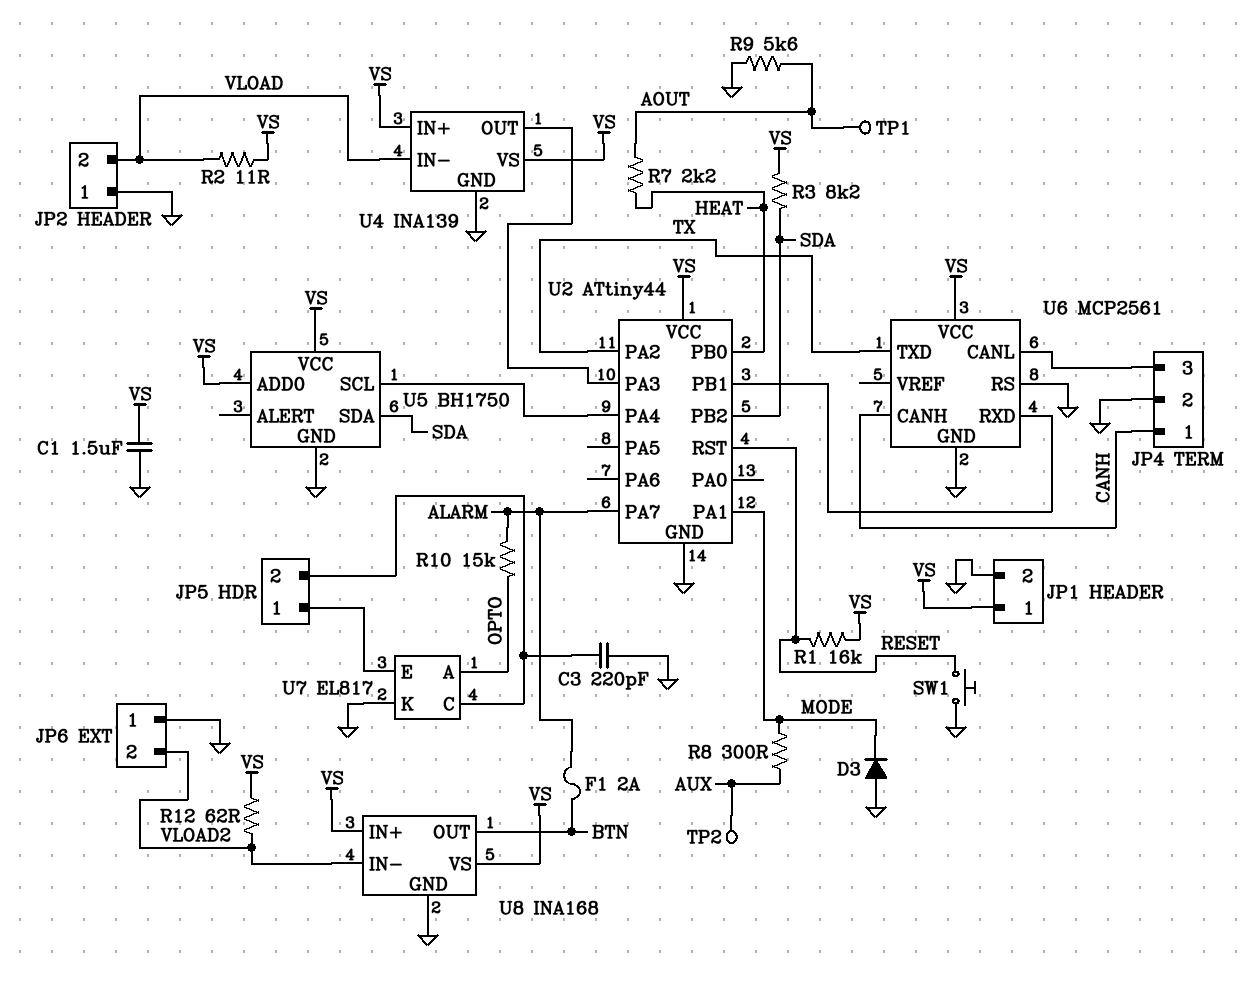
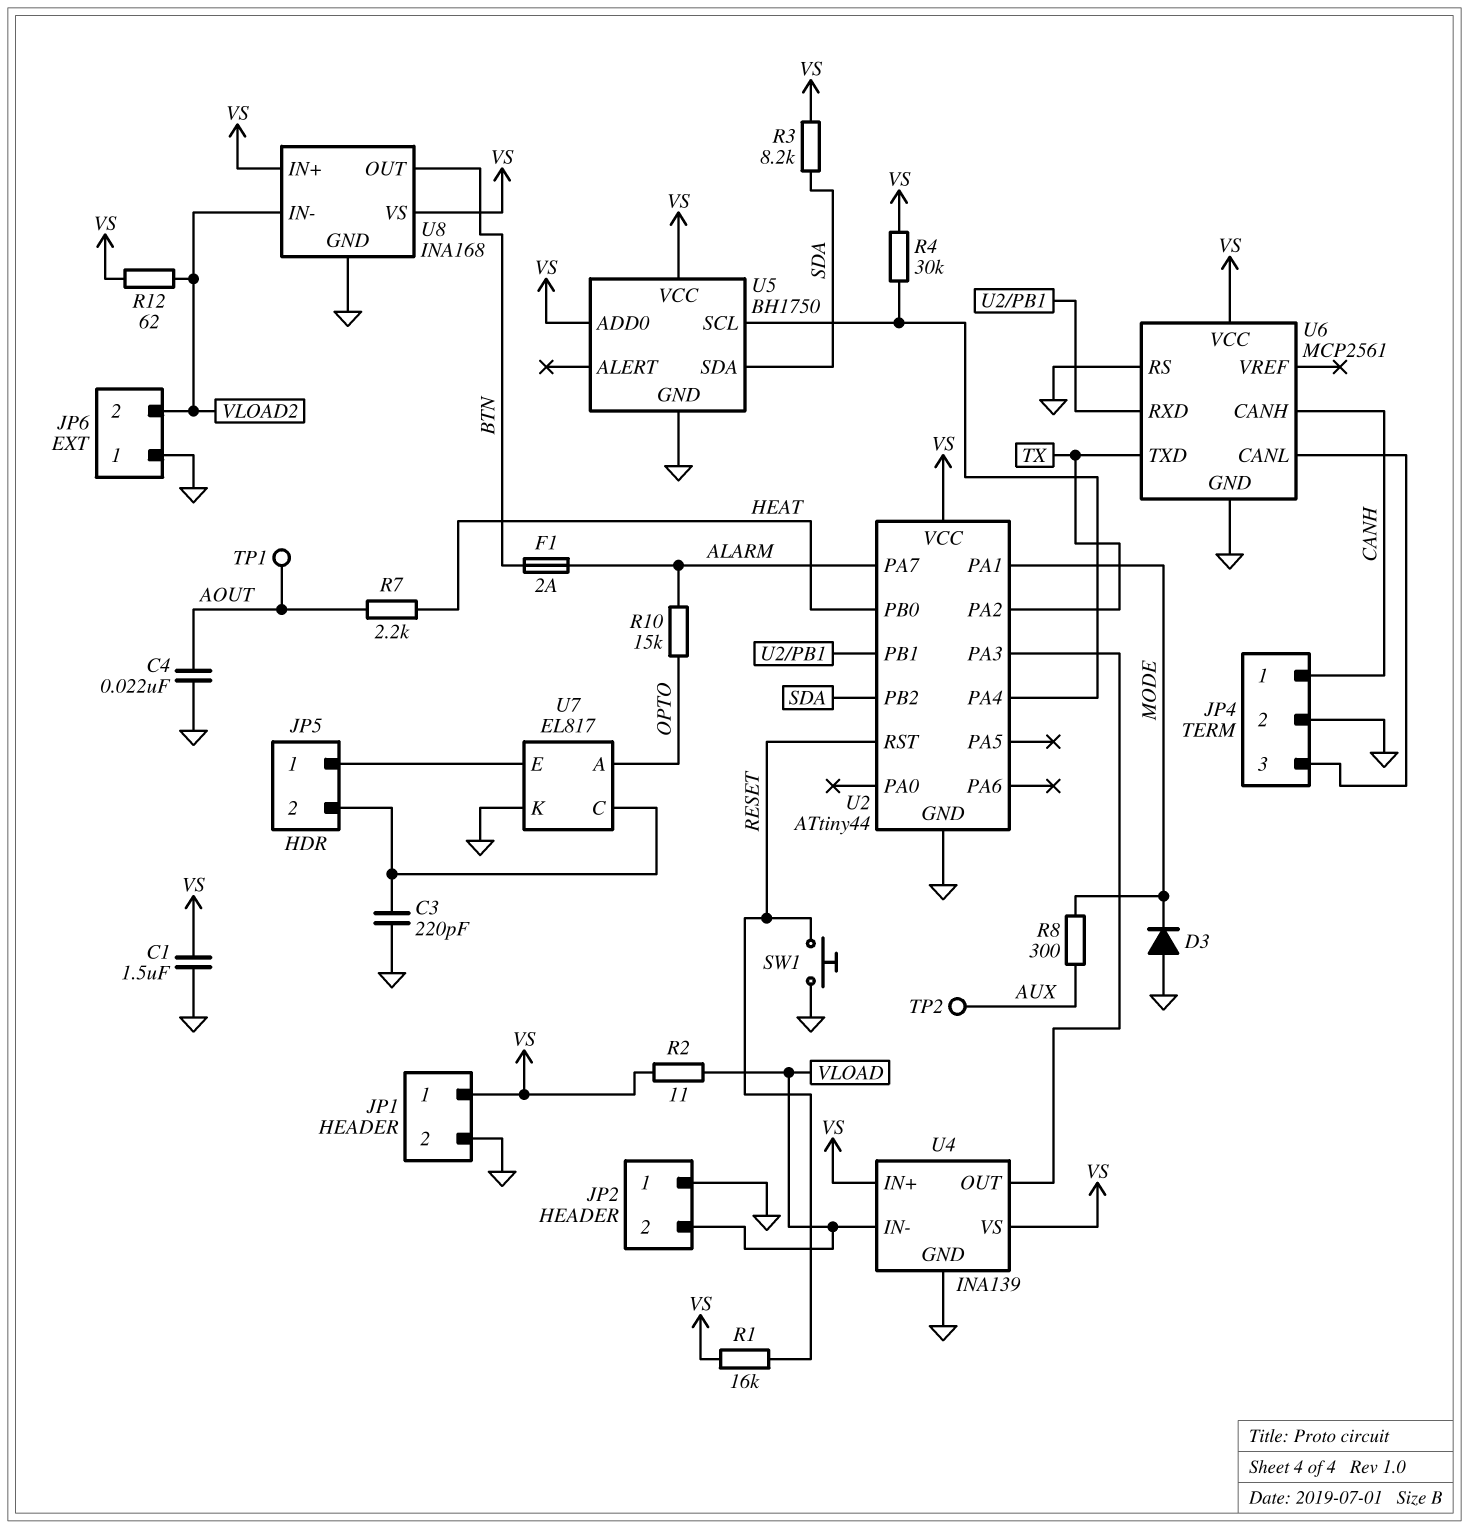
C4: none -> 22nF (AOUT, GND)
R4: none -> 30k (U2/PA4, VS)
R9: 5.6k (AOUT, GND) -> none

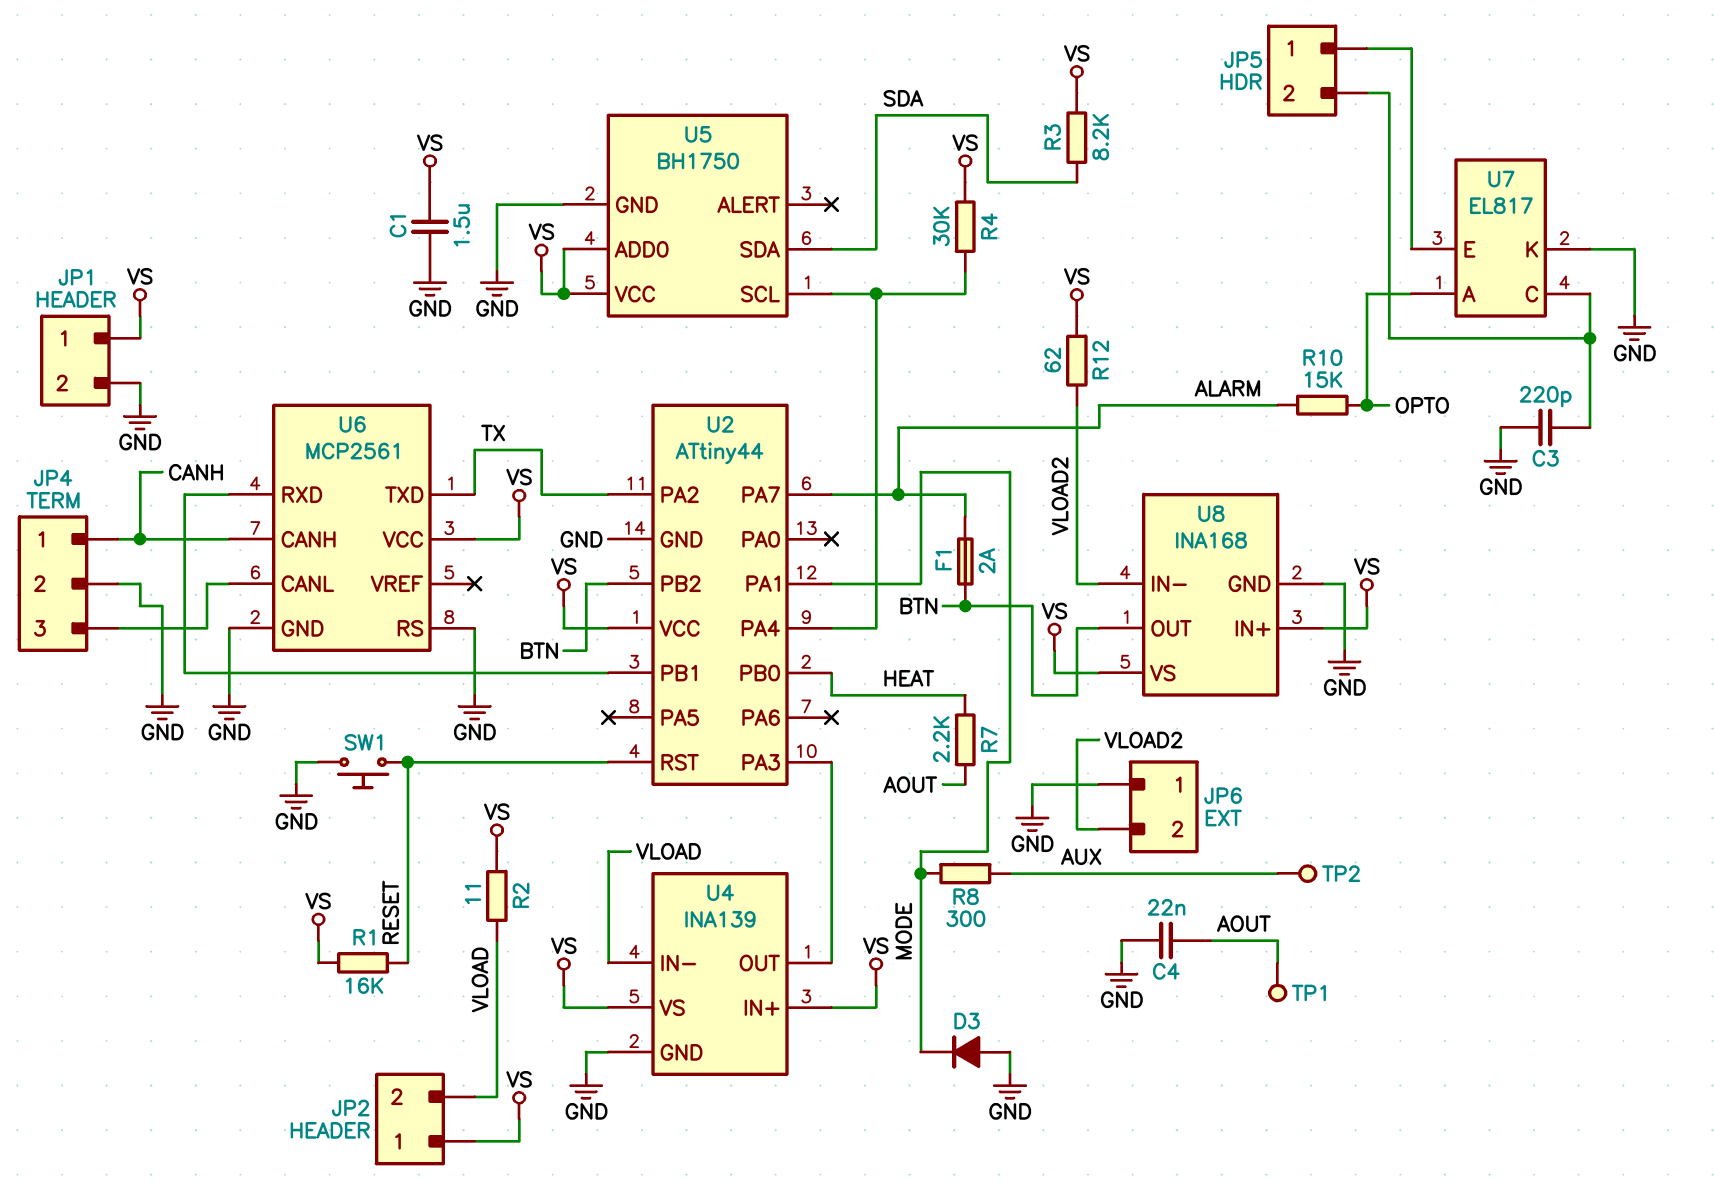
JP2 pin 1: GND -> VS
U2 pin PB2: SDA -> BTN

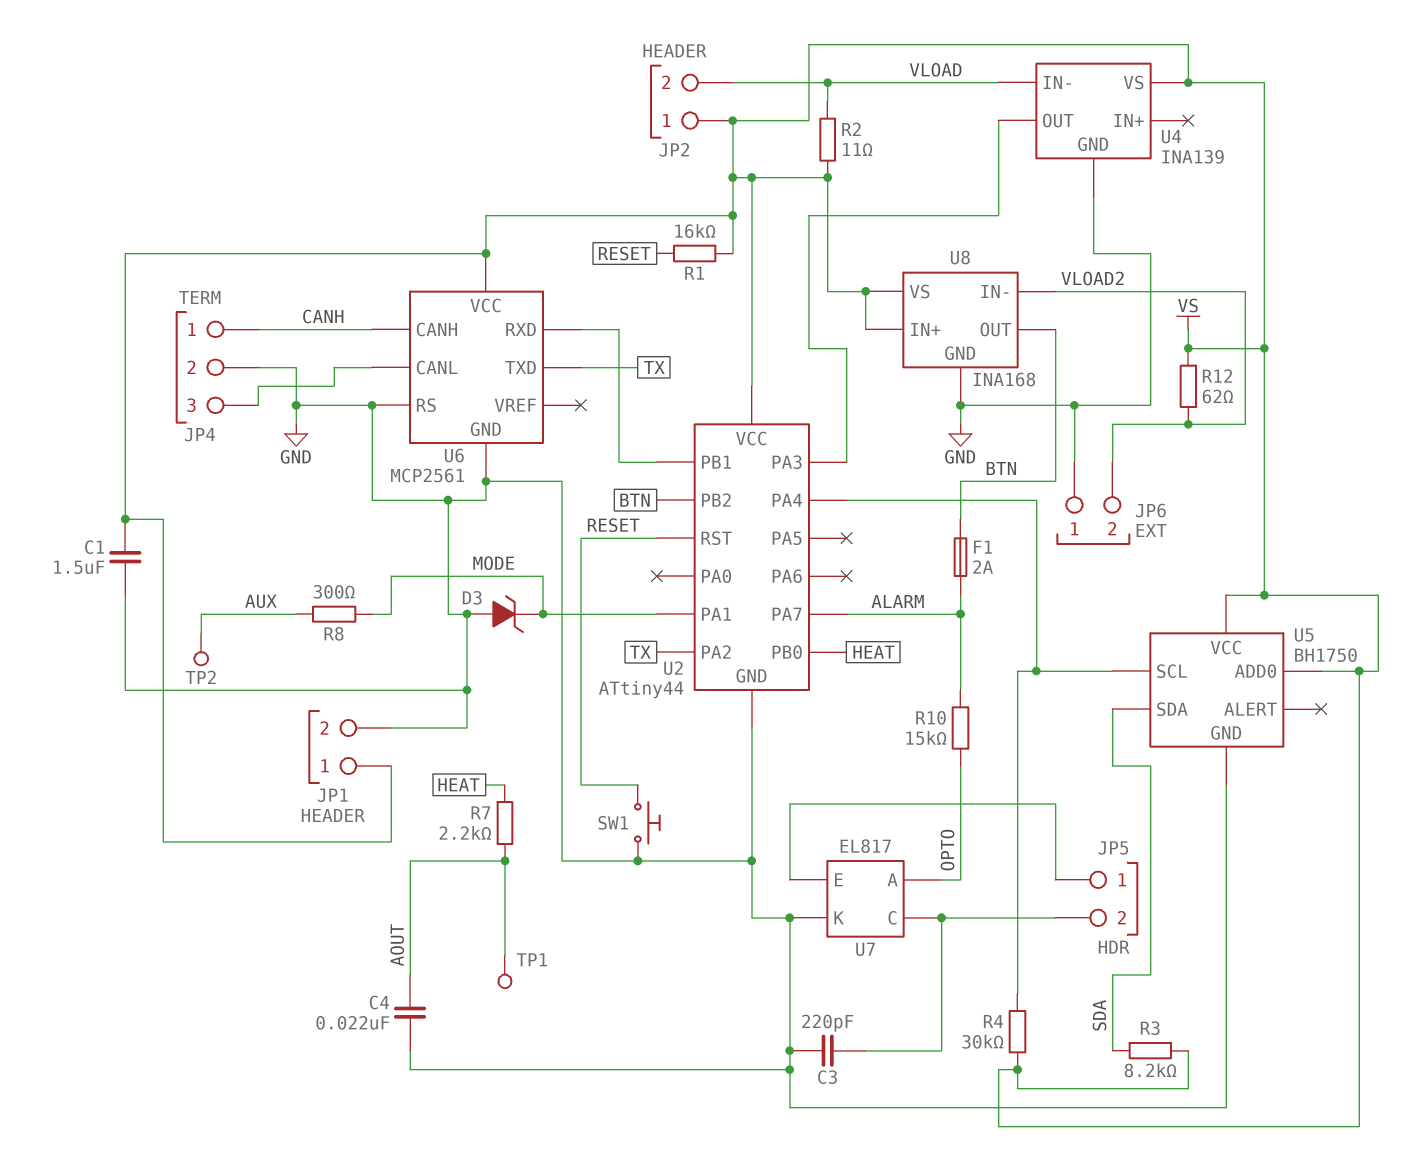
D3: diode (A GND, K MODE) -> zener (A GND, K MODE)
U4 pin IN+: VS -> none

